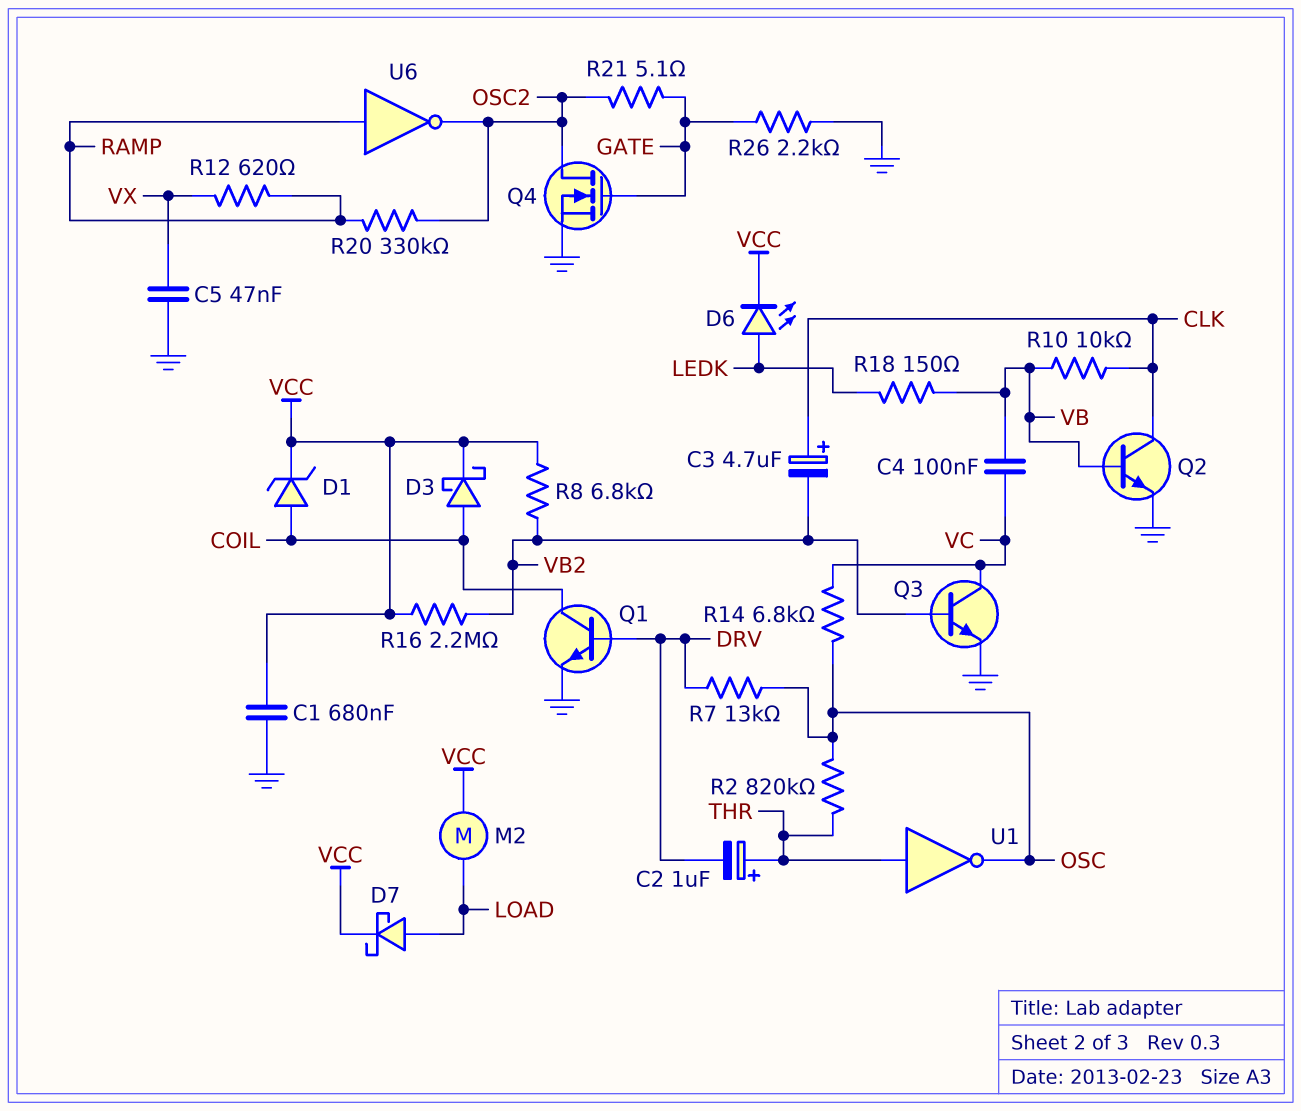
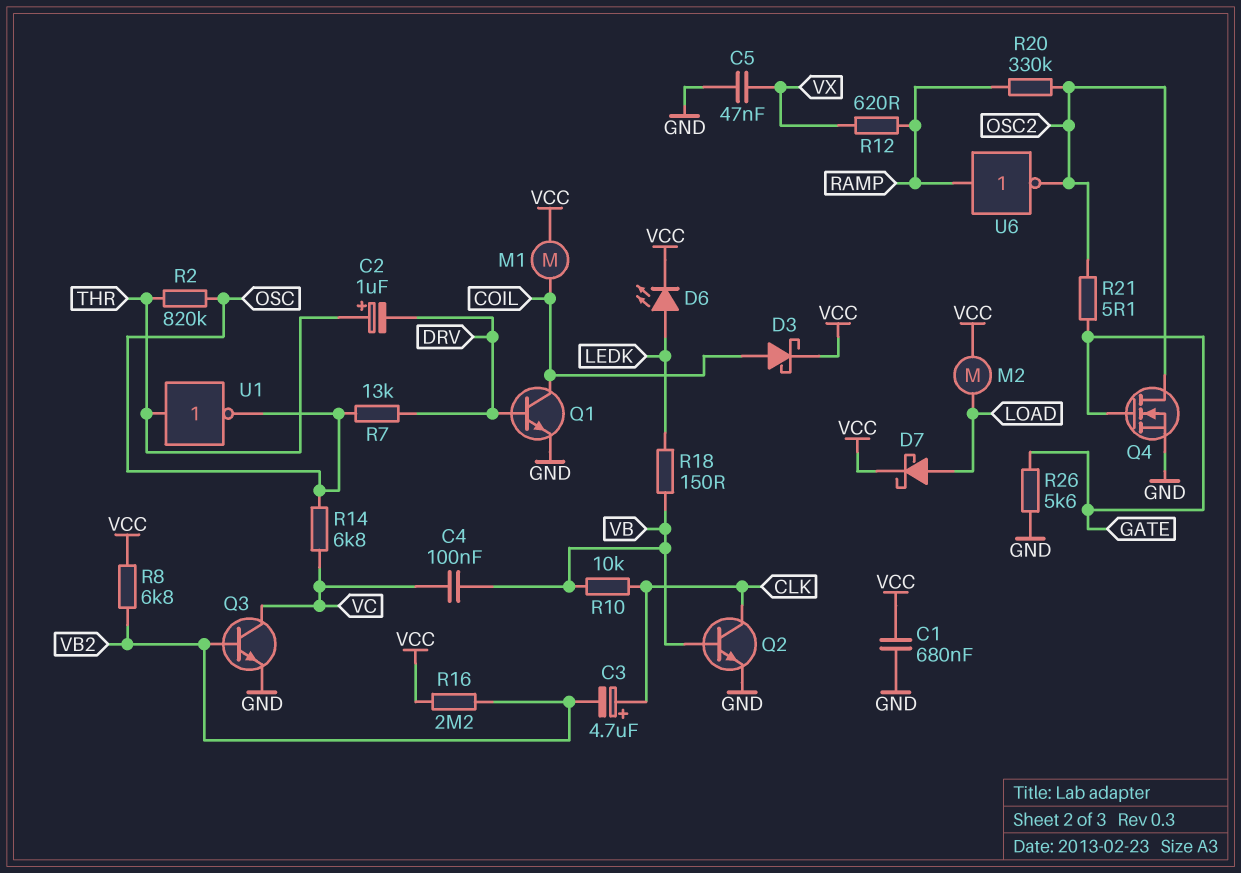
D1: zener (A COIL, K VCC) -> none
M1: none -> motor (COIL, VCC)
R26: 2.2k (GATE, GND) -> 5.6k (GATE, GND)

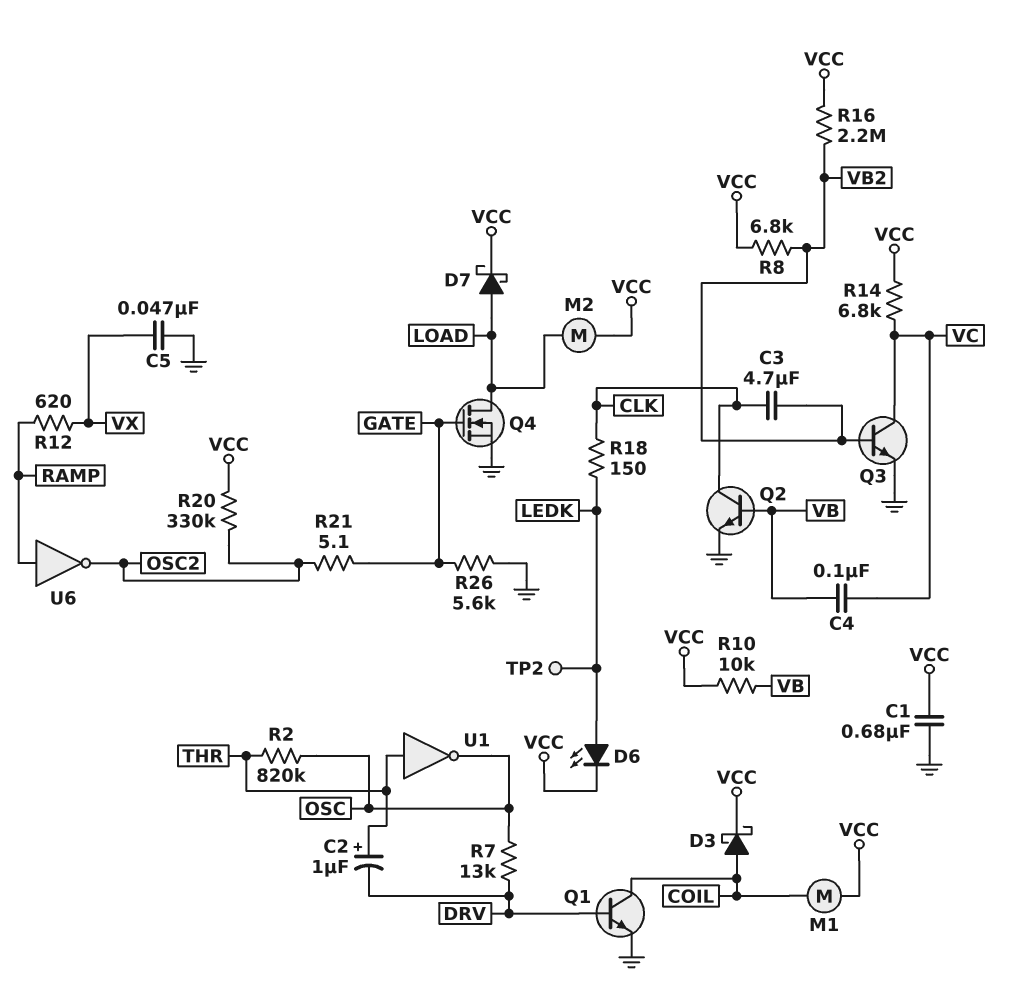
C3: 4.7uF (plus CLK, minus VB2) -> 4.7uF (CLK, VB2)
Q4: NMOS (G GATE, D OSC2, S GND) -> NMOS (G GATE, D LOAD, S GND)
R10: 10k (CLK, VB) -> 10k (VB, VCC)
R14: 6.8k (OSC, VC) -> 6.8k (VC, VCC)
R18: 150 (LEDK, VB) -> 150 (CLK, LEDK)
R20: 330k (OSC2, RAMP) -> 330k (OSC2, VCC)
TP2: none -> test point (LEDK)

